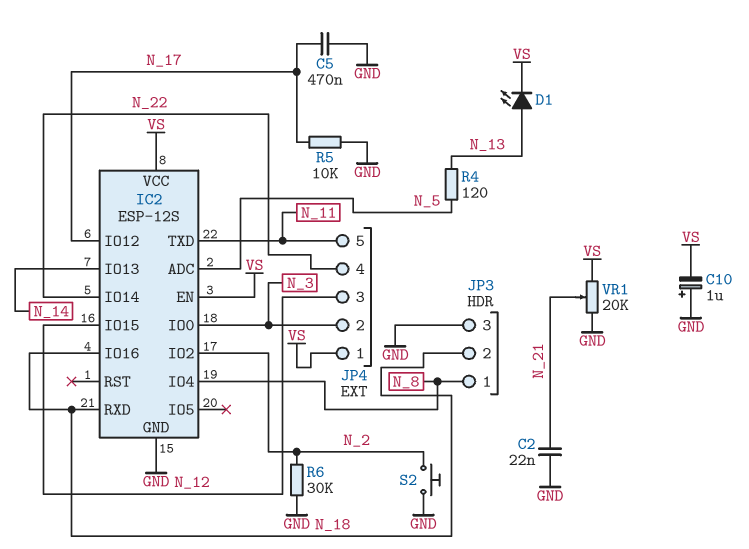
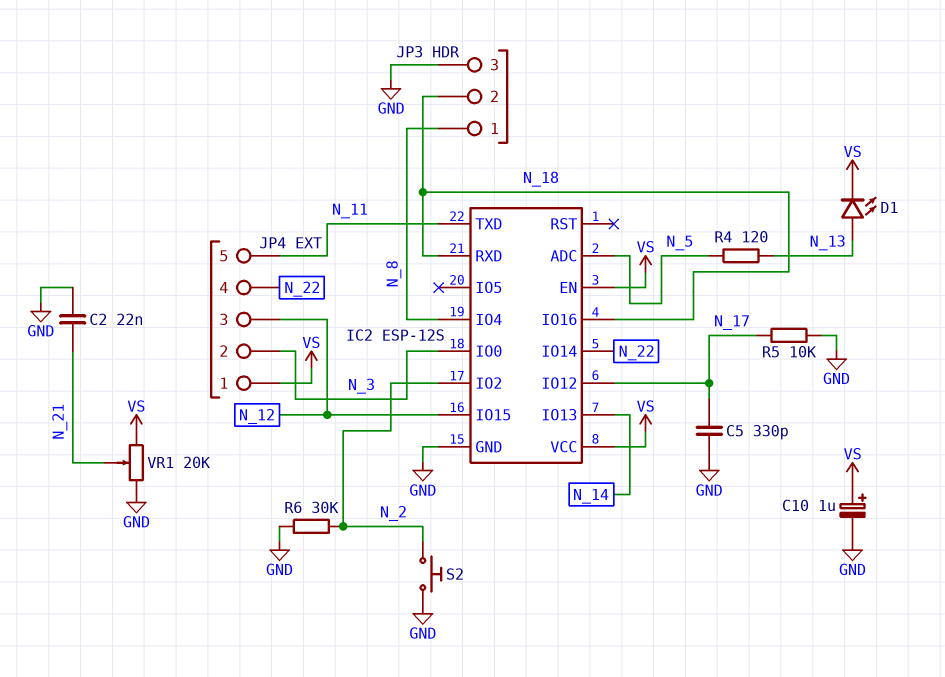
C5: 470nF (GND, N_17) -> 330pF (GND, N_17)
C10: 1uF (plus GND, minus VS) -> 1uF (plus VS, minus GND)

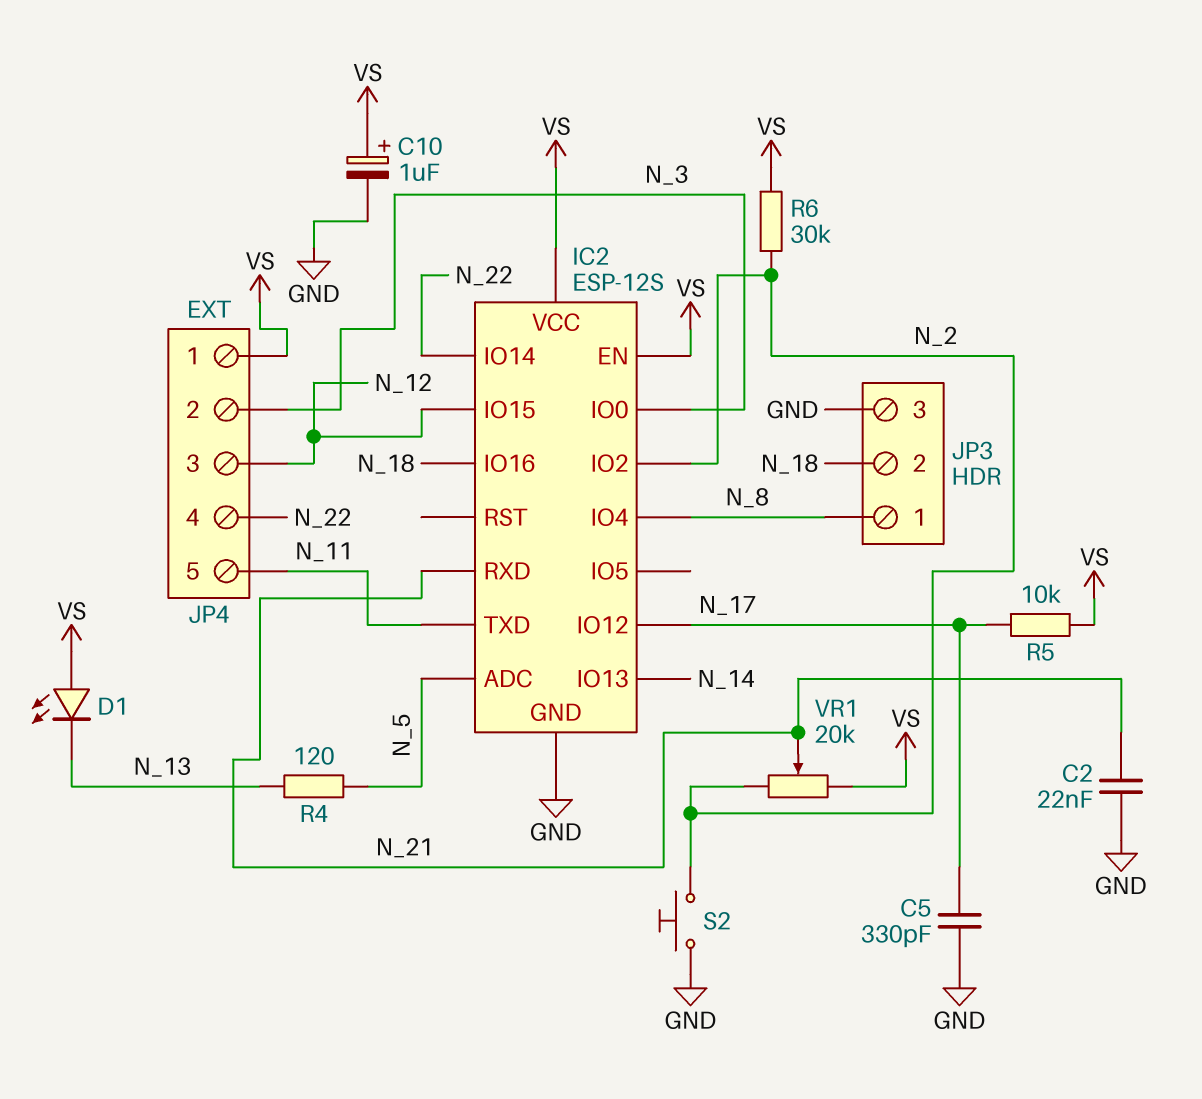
D1: LED (A N_13, K VS) -> LED (A VS, K N_13)
IC2 pin RXD: N_18 -> N_21
R5: 10k (GND, N_17) -> 10k (N_17, VS)
R6: 30k (GND, N_2) -> 30k (N_2, VS)
VR1: 20k (GND, VS, wiper N_21) -> 20k (N_2, VS, wiper N_21)

